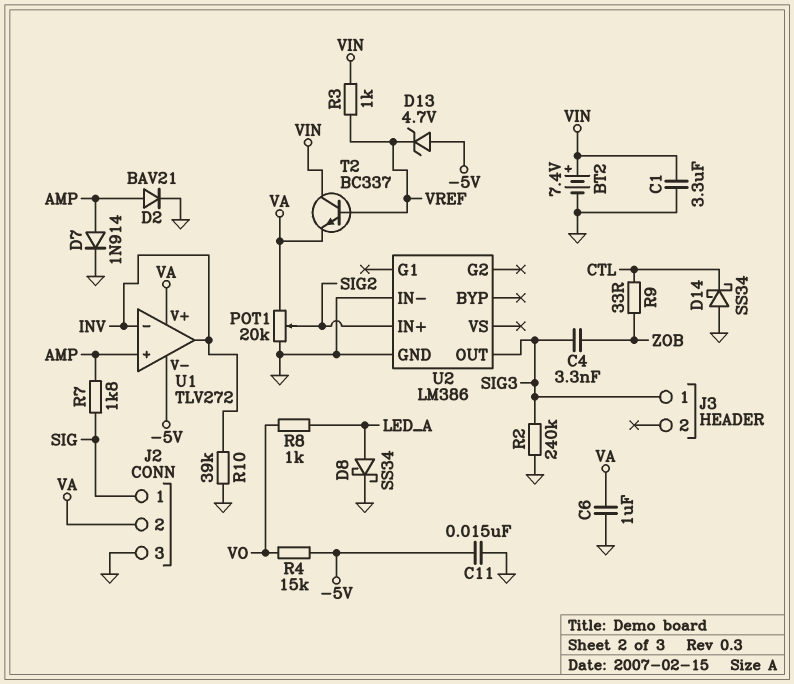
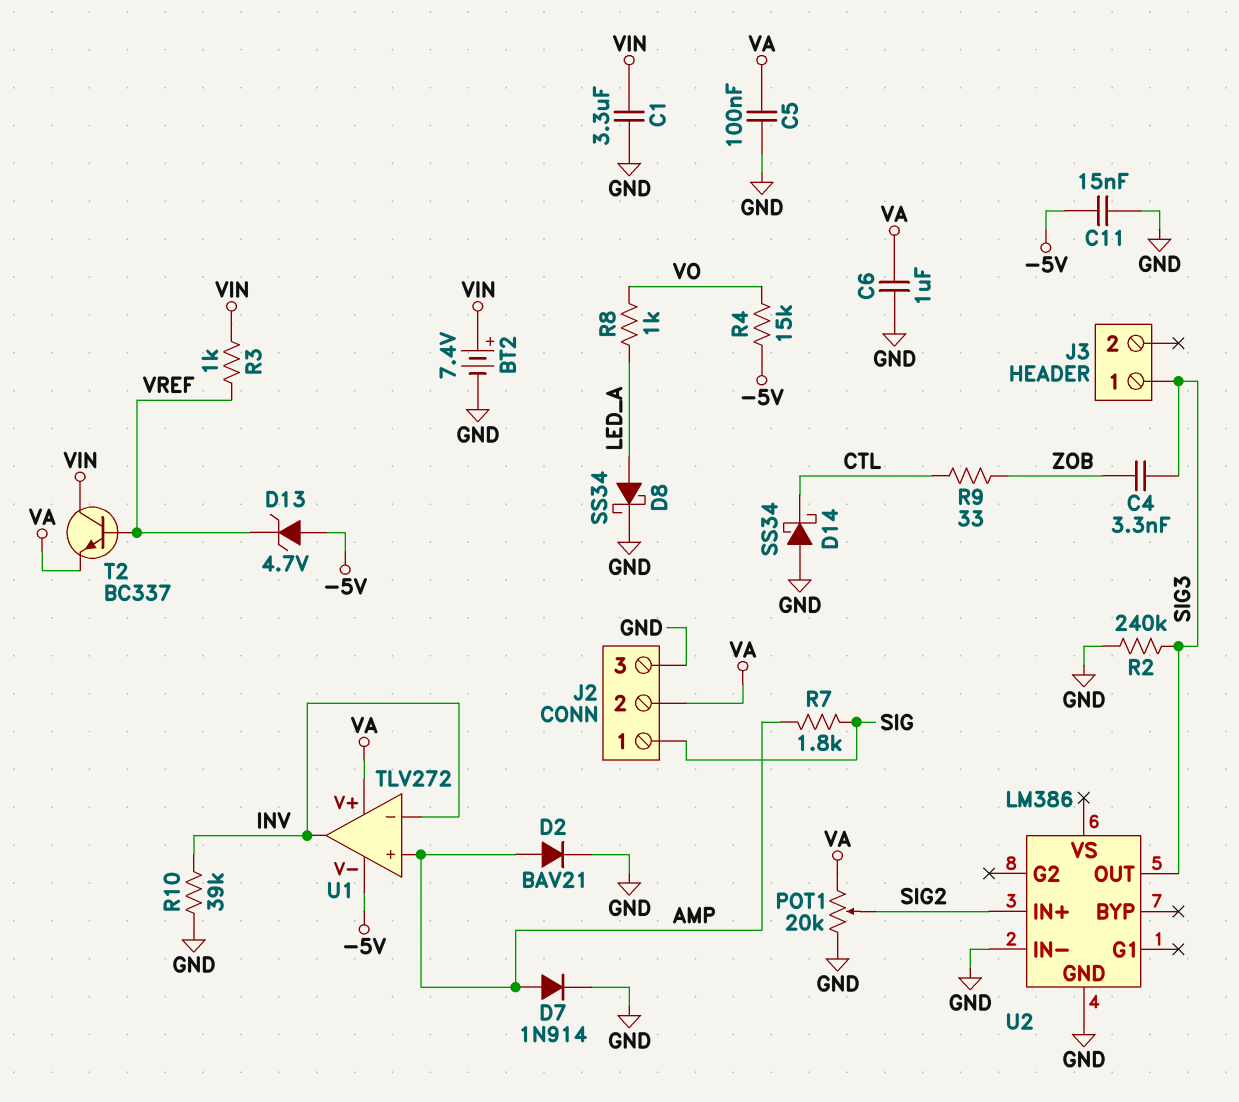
C5: none -> 100nF (GND, VA)

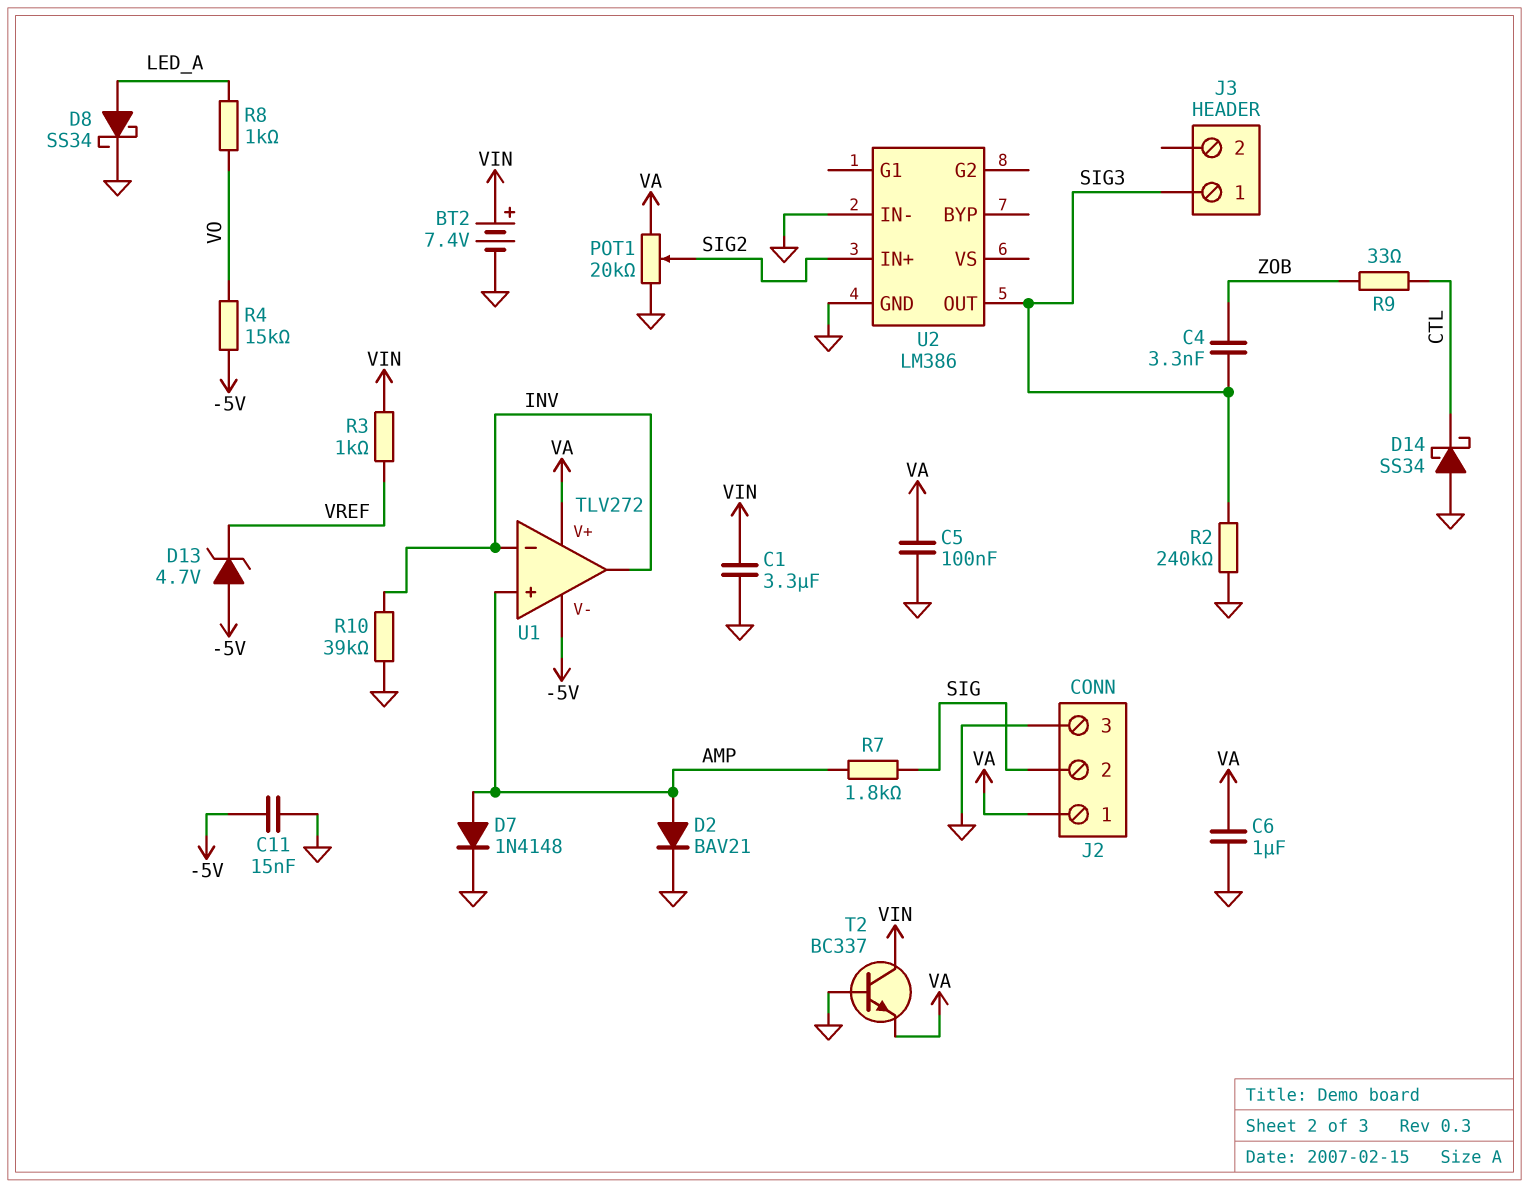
D7: diode 1N914 (A AMP, K GND) -> diode 1N4148 (A AMP, K GND)
J2 pin 1: SIG -> VA
J2 pin 2: VA -> SIG
T2: NPN BC337 (B VREF, C VIN, E VA) -> NPN BC337 (B GND, C VIN, E VA)

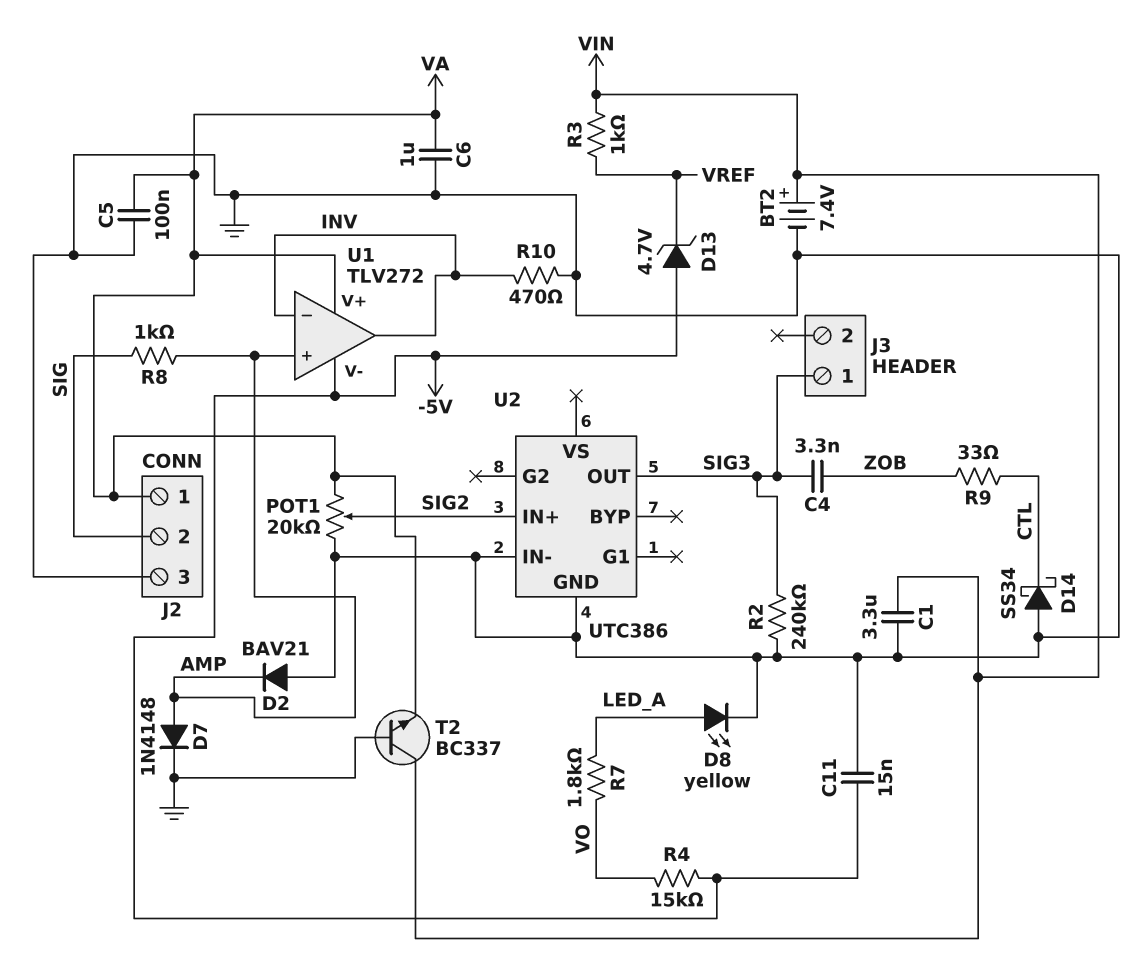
D2: diode BAV21 (A AMP, K GND) -> diode BAV21 (A GND, K AMP)
D8: schottky SS34 (A LED_A, K GND) -> LED yellow (A LED_A, K GND)
R7: 1.8k (AMP, SIG) -> 1.8k (LED_A, VO)
R8: 1k (LED_A, VO) -> 1k (AMP, SIG)
R10: 39k (GND, INV) -> 470 (GND, INV)
U2: LM386 -> UTC386

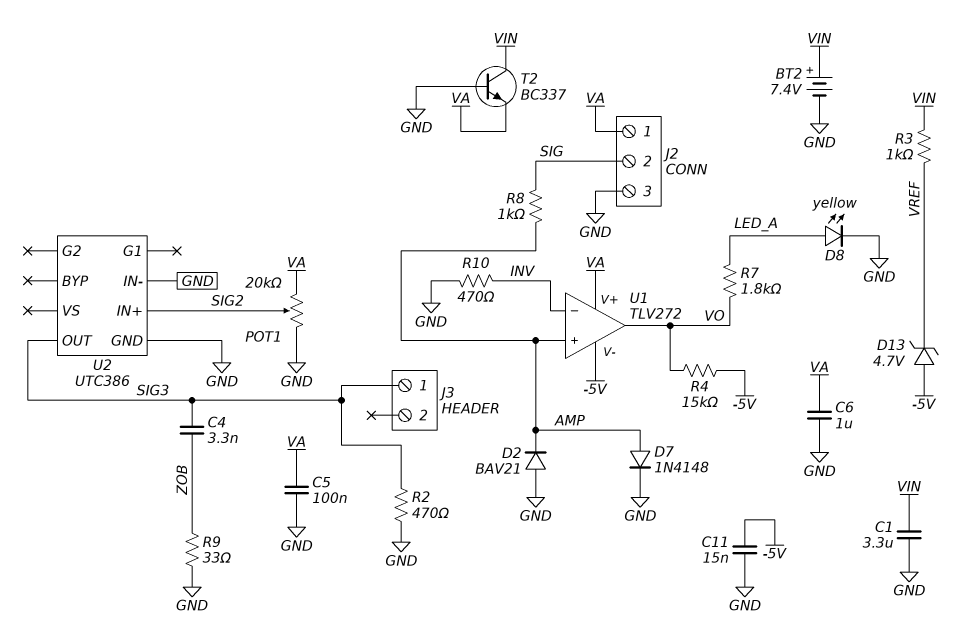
D14: schottky SS34 (A GND, K CTL) -> none
R2: 240k (GND, SIG3) -> 470 (GND, SIG3)
R9: 33 (CTL, ZOB) -> 33 (GND, ZOB)
U1 pin out: INV -> VO

